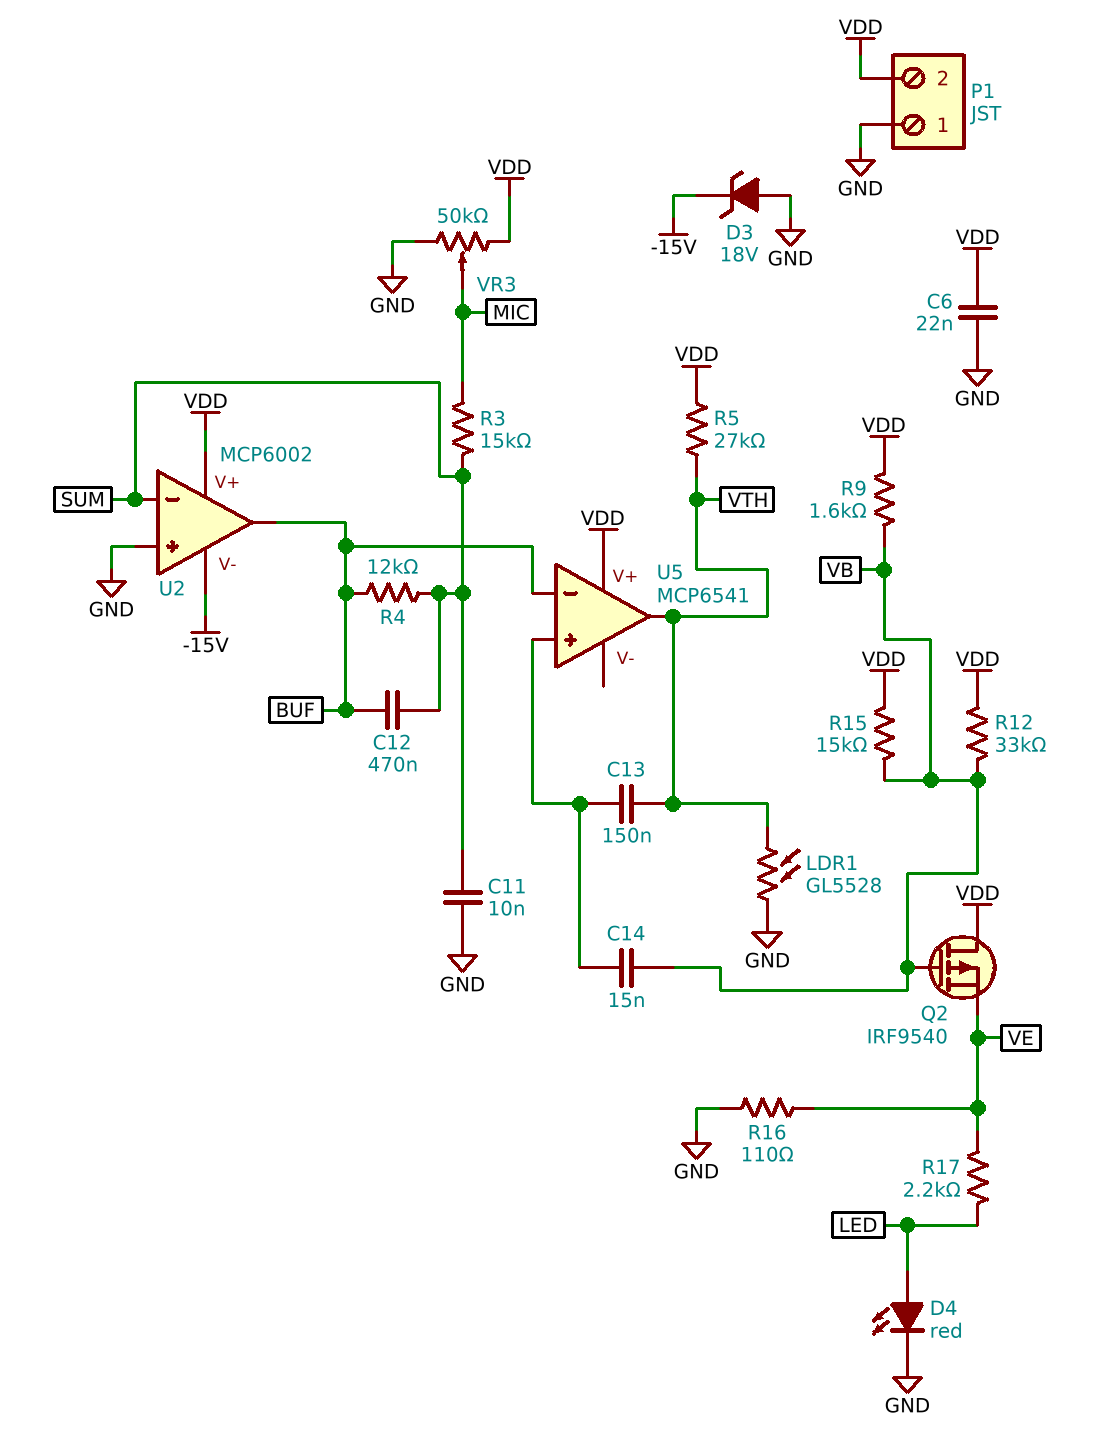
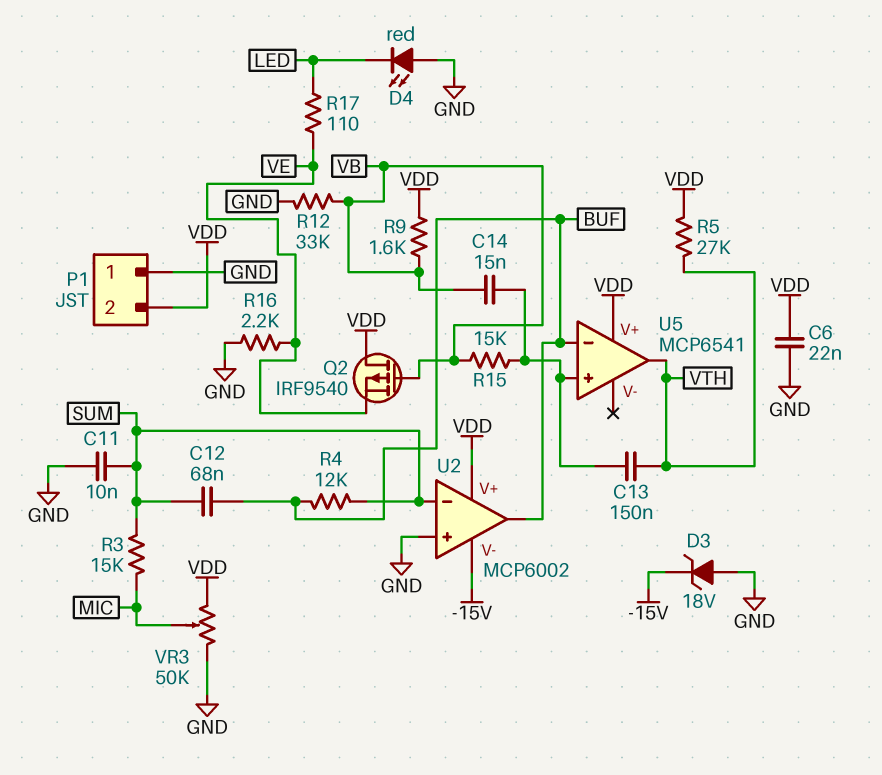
C12: 470nF (BUF, SUM) -> 68nF (BUF, SUM)
D4: LED red (A LED, K GND) -> LED red (A GND, K LED)
LDR1: GL5528 (GND, VTH) -> none
R12: 33k (VB, VDD) -> 33k (GND, VB)
R15: 15k (VB, VDD) -> 15k (U5/in+, VB)
R16: 110 (GND, VE) -> 2.2k (GND, VE)
R17: 2.2k (LED, VE) -> 110 (LED, VE)

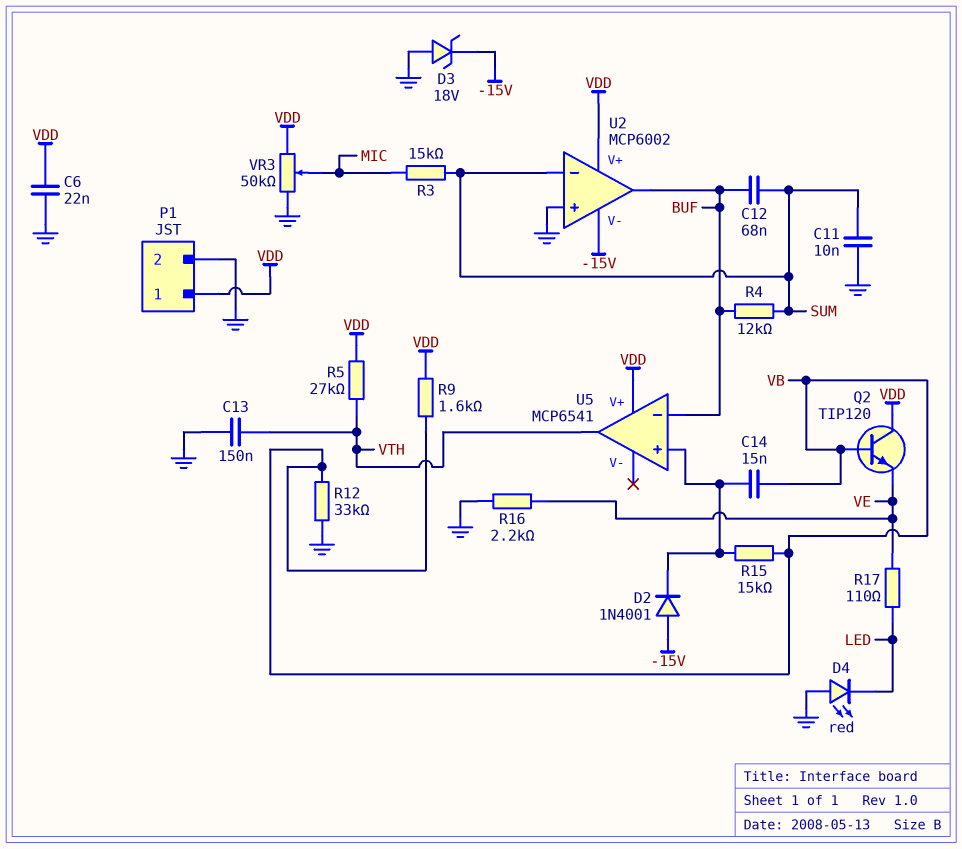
C13: 150nF (U5/in+, VTH) -> 150nF (GND, VTH)
D2: none -> diode 1N4001 (A -15V, K U5/in+)
P1 pin 1: GND -> VDD
P1 pin 2: VDD -> GND
Q2: PMOS IRF9540 (G VB, D VDD, S VE) -> NPN TIP120 (B VB, C VDD, E VE)

